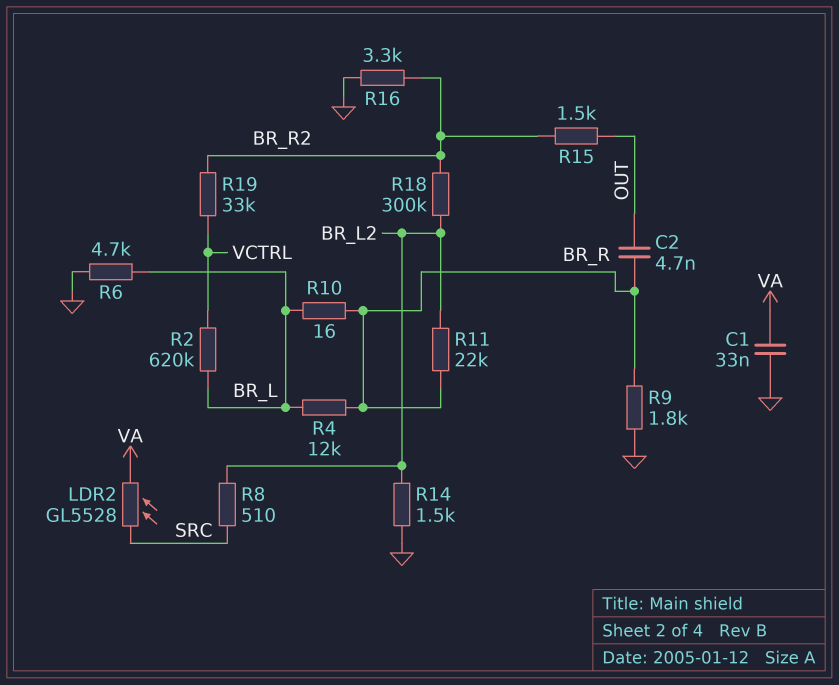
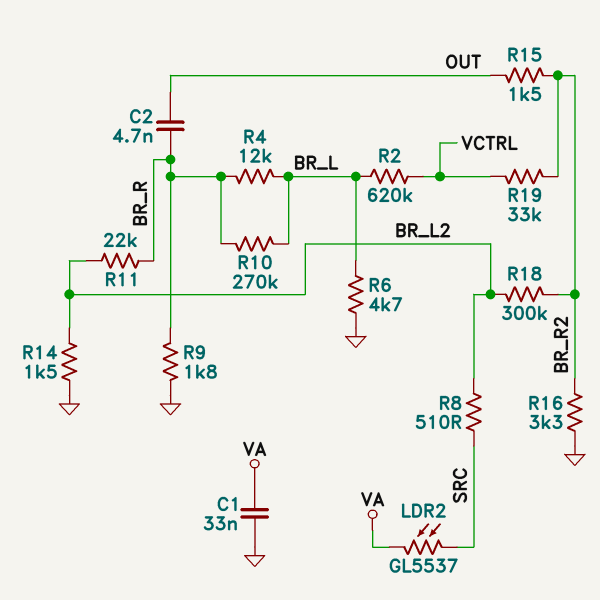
LDR2: GL5528 (SRC, VA) -> GL5537 (SRC, VA)
R10: 16 (BR_L, BR_R) -> 270k (BR_L, BR_R)

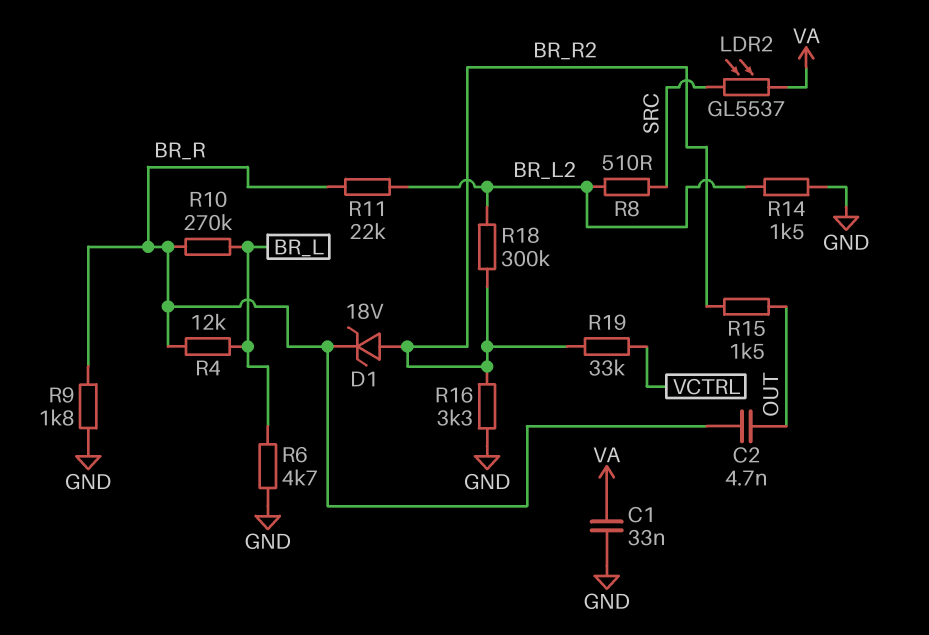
D1: none -> zener 18V (A BR_R2, K BR_R)
R2: 620k (BR_L, VCTRL) -> none

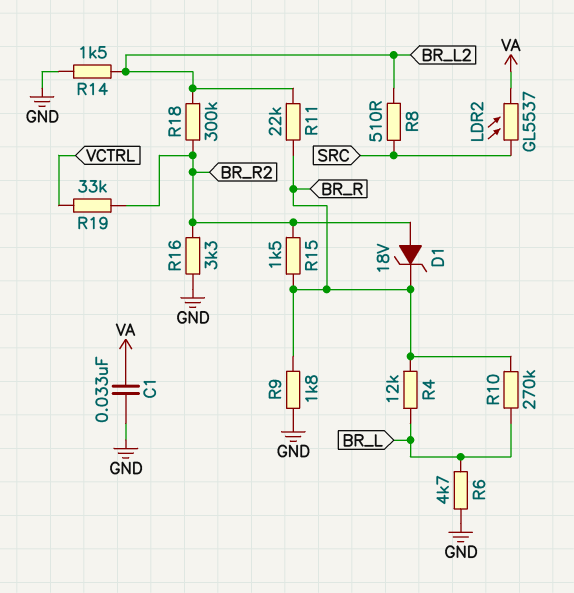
C2: 4.7nF (BR_R, OUT) -> none
R15: 1.5k (BR_R2, OUT) -> 1.5k (BR_R, BR_R2)

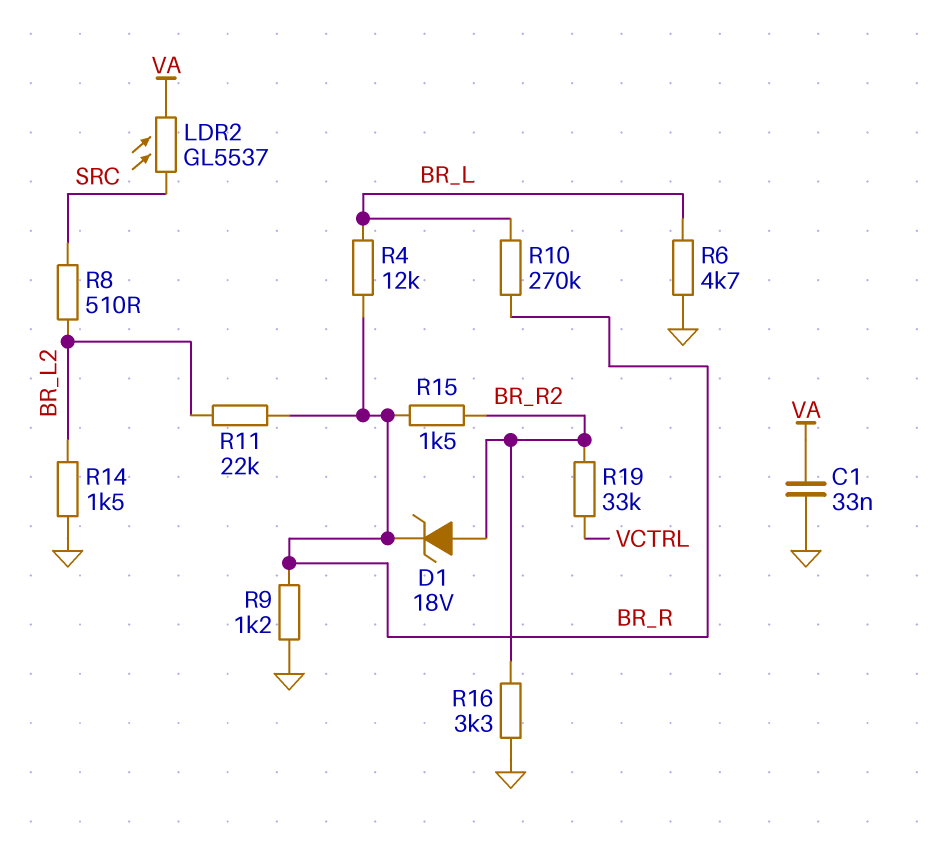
R9: 1.8k (BR_R, GND) -> 1.2k (BR_R, GND)
R18: 300k (BR_L2, BR_R2) -> none

